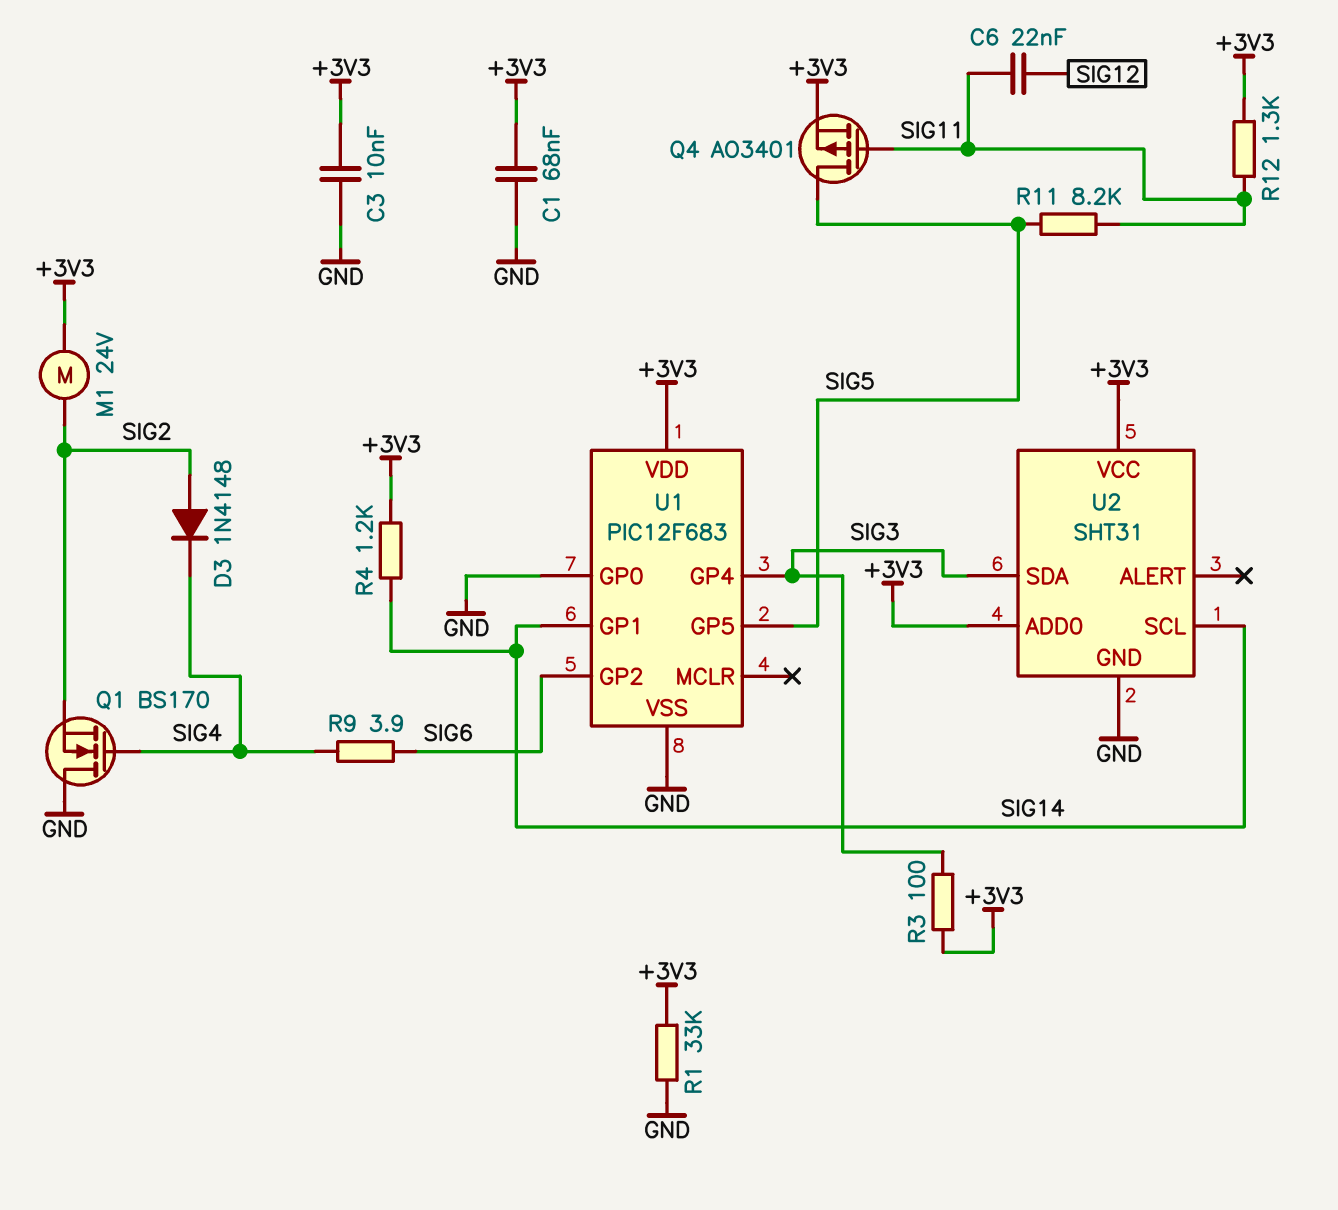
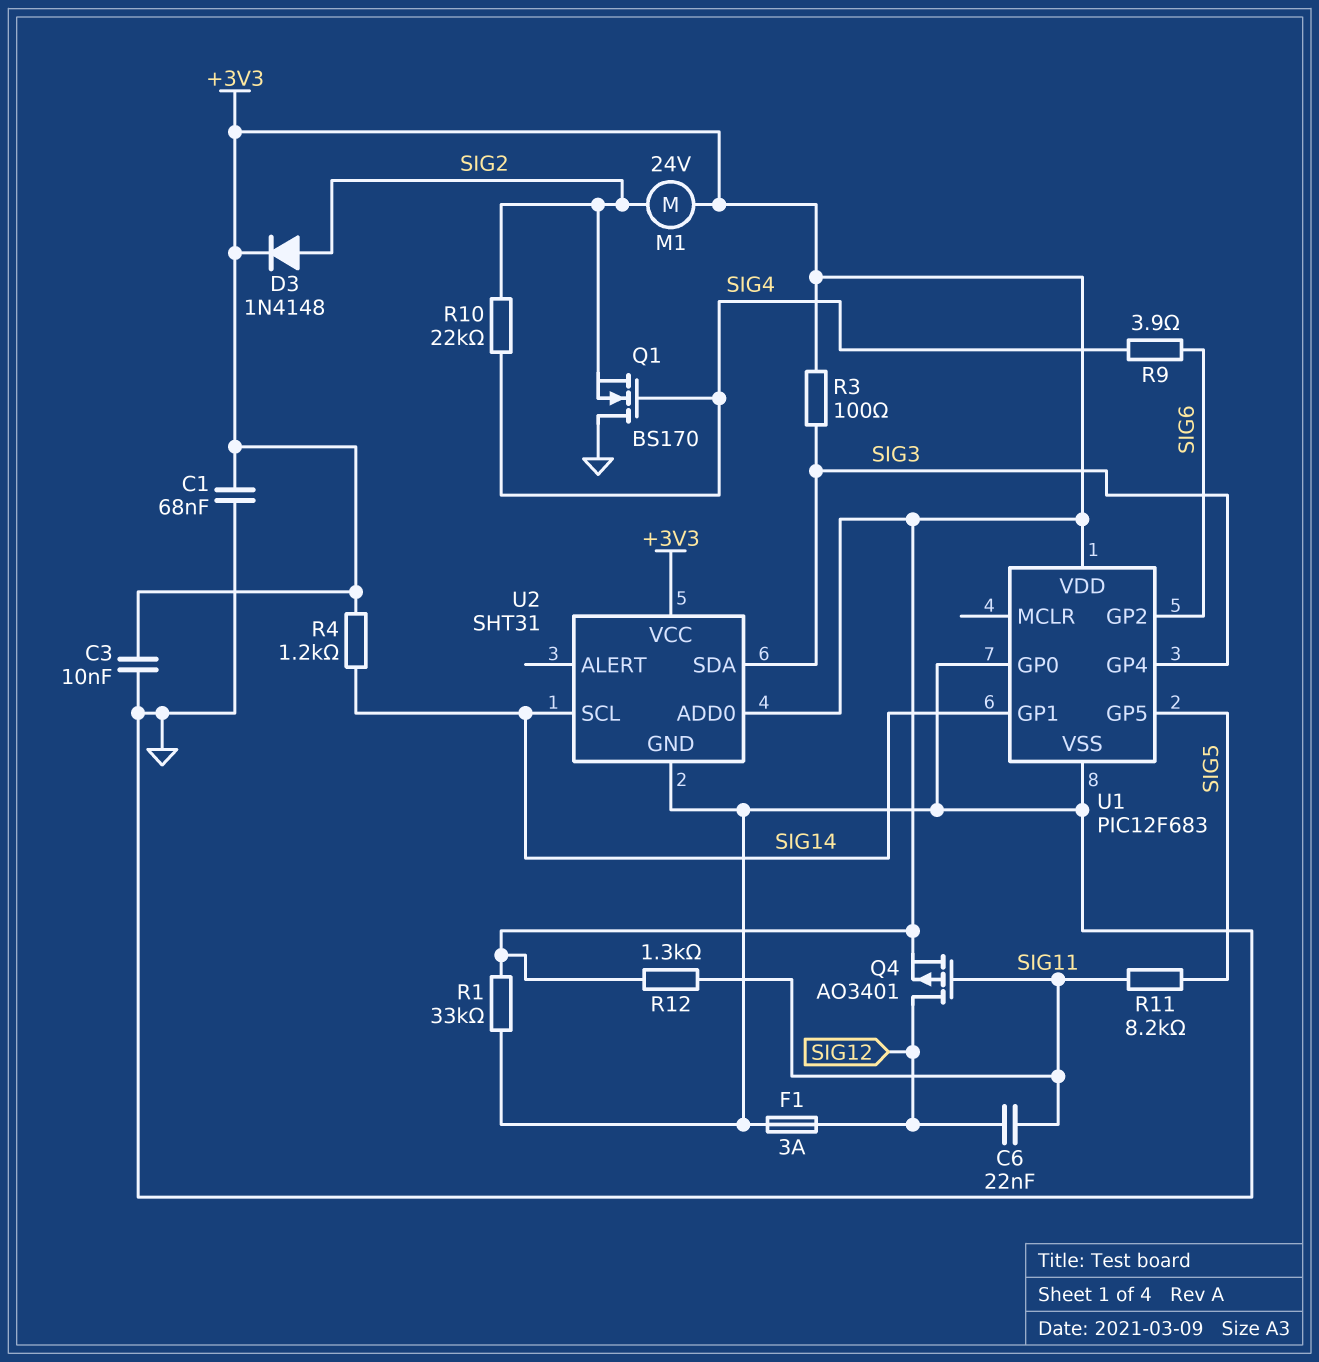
D3: diode 1N4148 (A SIG2, K SIG4) -> diode 1N4148 (A SIG2, K +3V3)
F1: none -> 3A (GND, SIG12)
Q4: PMOS AO3401 (G SIG11, D SIG5, S +3V3) -> PMOS AO3401 (G SIG11, D SIG12, S +3V3)
R10: none -> 22k (SIG2, SIG4)

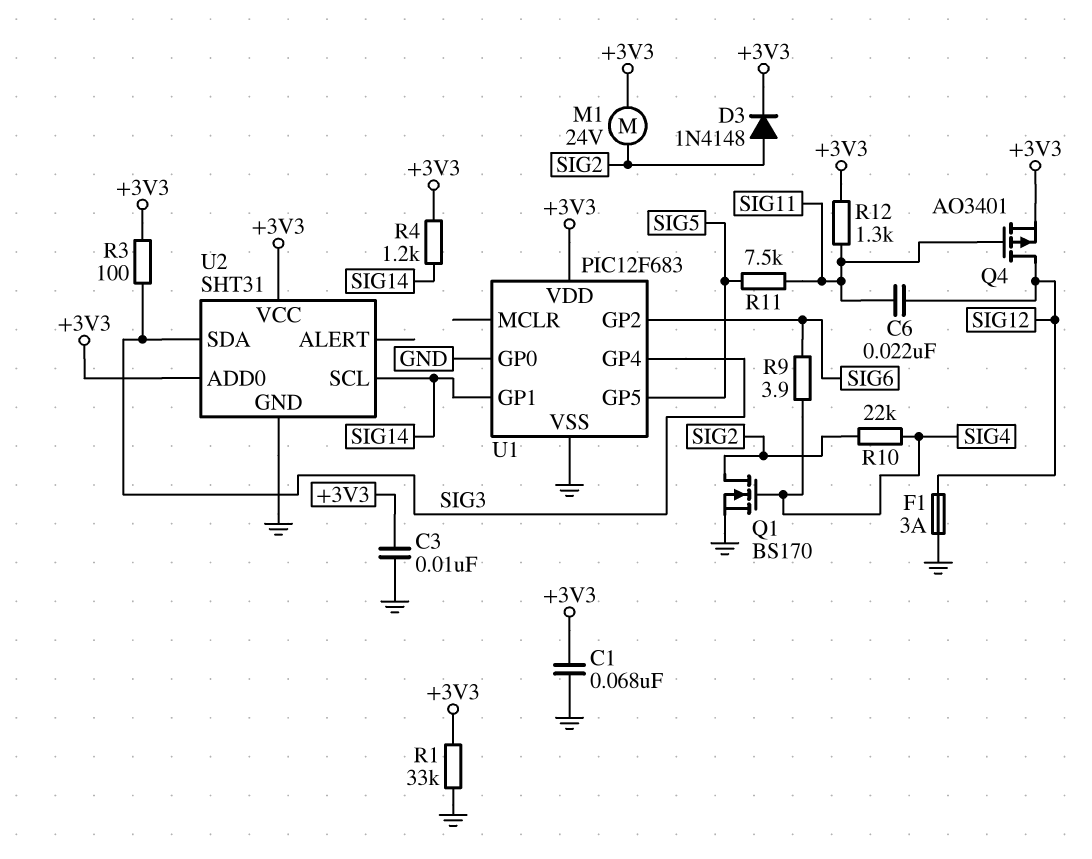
Q1: NMOS BS170 (G SIG4, D GND, S SIG2) -> NMOS BS170 (G SIG4, D SIG2, S GND)
R11: 8.2k (SIG5, SIG11) -> 7.5k (SIG5, SIG11)

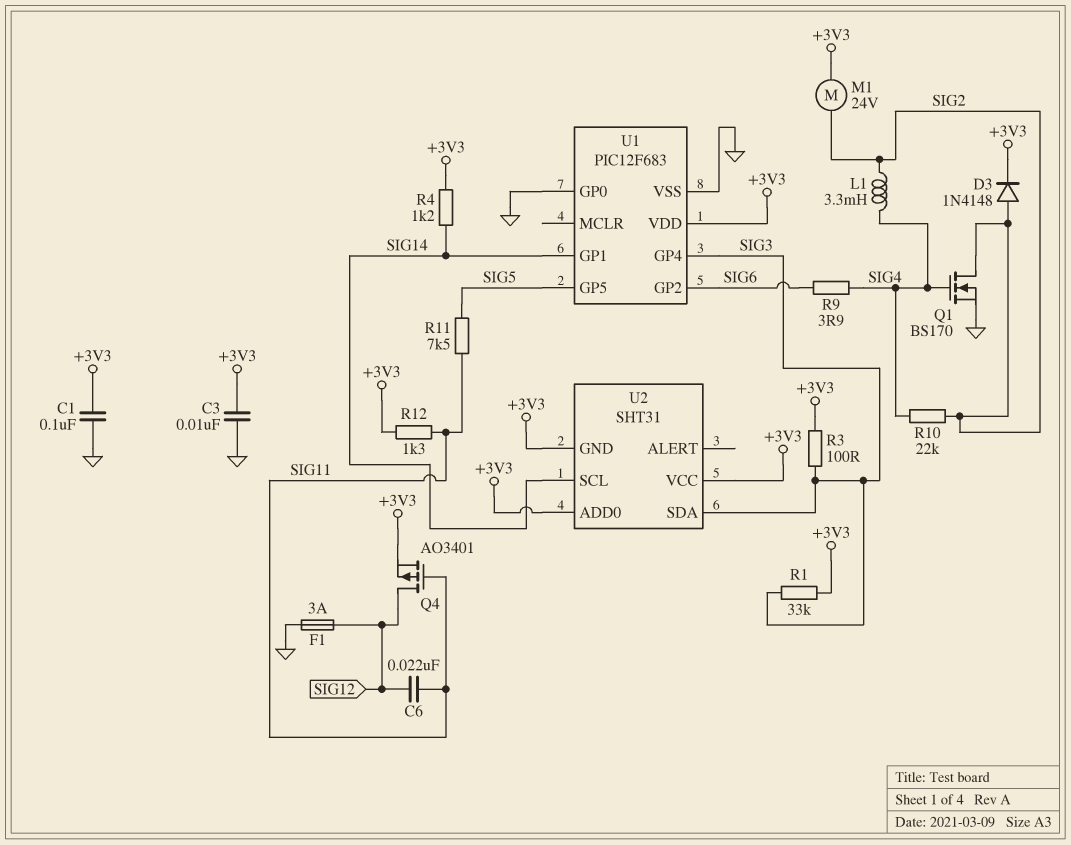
C1: 68nF (+3V3, GND) -> 100nF (+3V3, GND)
L1: none -> 3.3mH (SIG2, SIG4)
R1: 33k (+3V3, GND) -> 33k (+3V3, SIG3)
U2 pin GND: GND -> +3V3

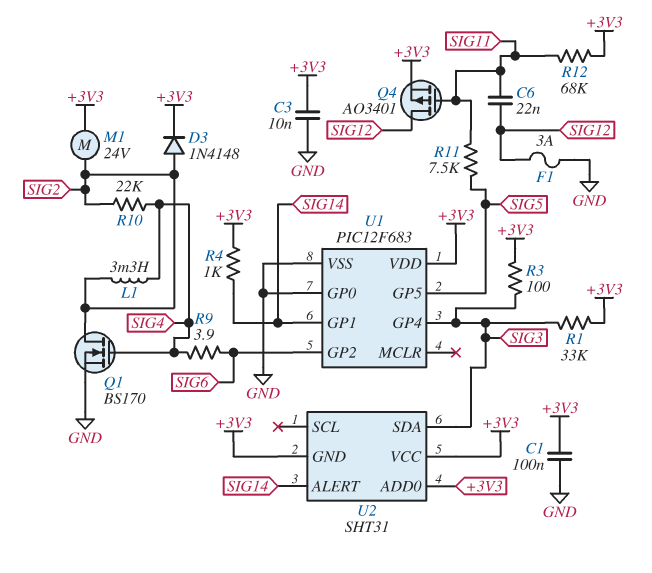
R4: 1.2k (+3V3, SIG14) -> 1k (+3V3, SIG14)
R12: 1.3k (+3V3, SIG11) -> 68k (+3V3, SIG11)
U2 pin ALERT: none -> SIG14
U2 pin SCL: SIG14 -> none

